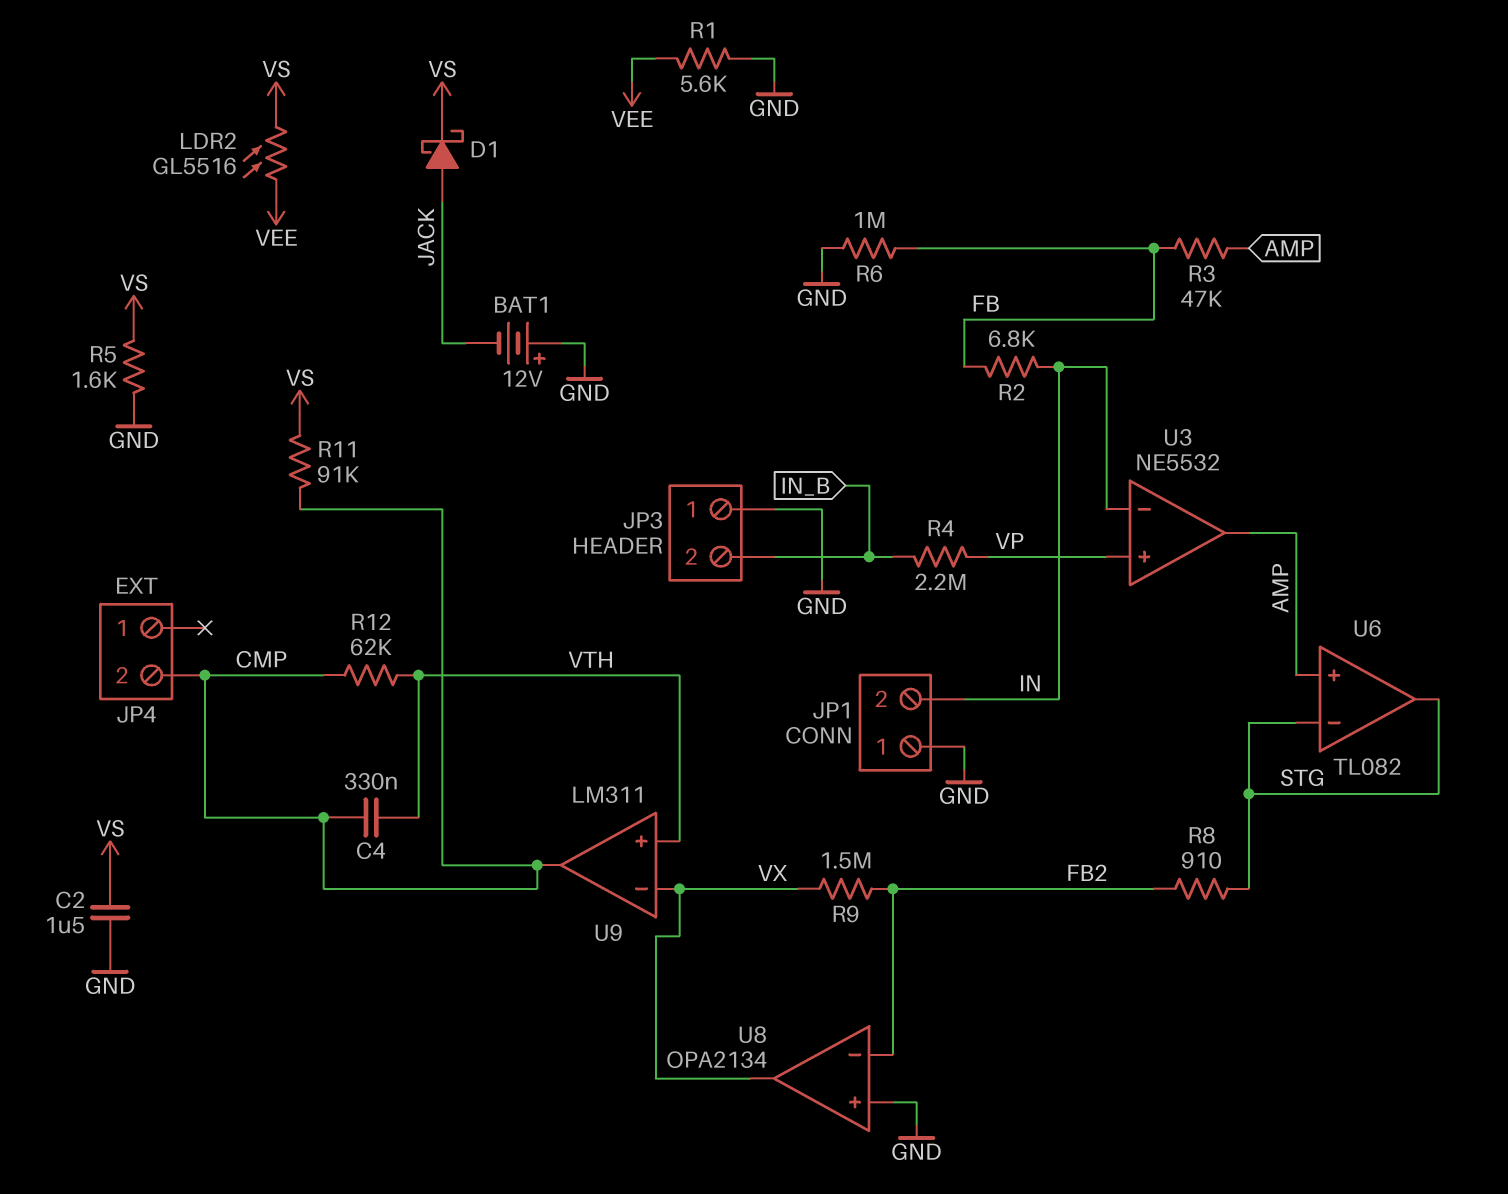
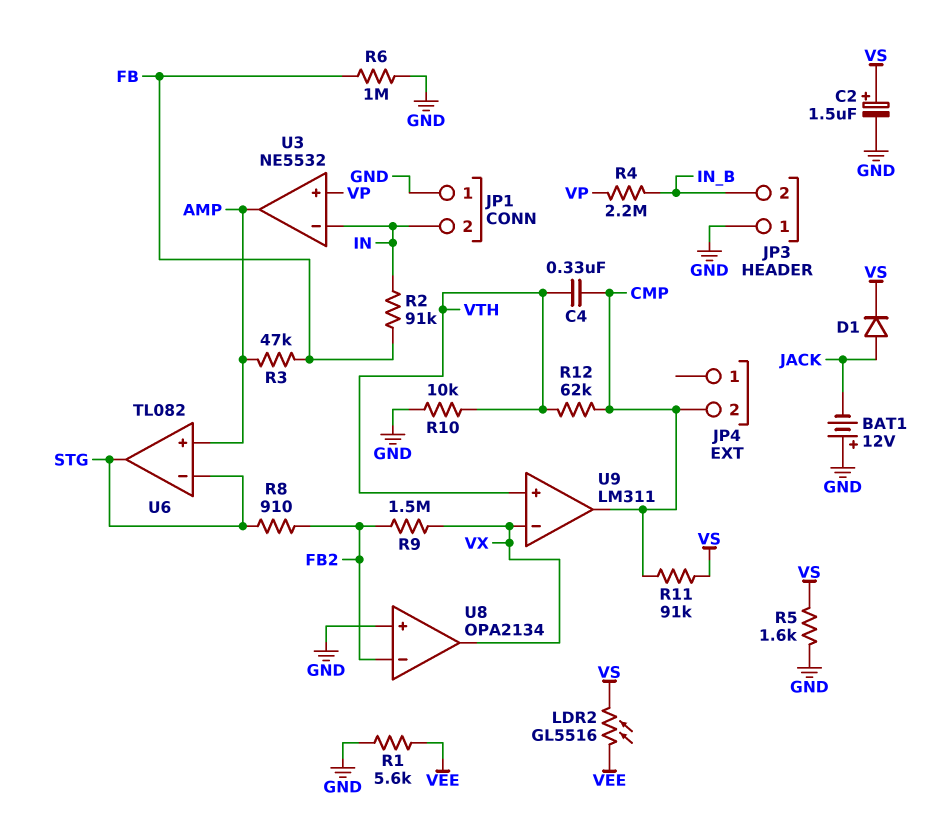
C2: 1.5uF (GND, VS) -> 1.5uF (plus VS, minus GND)
D1: schottky (A JACK, K VS) -> diode (A JACK, K VS)
R2: 6.8k (FB, IN) -> 91k (FB, IN)
R10: none -> 10k (GND, VTH)

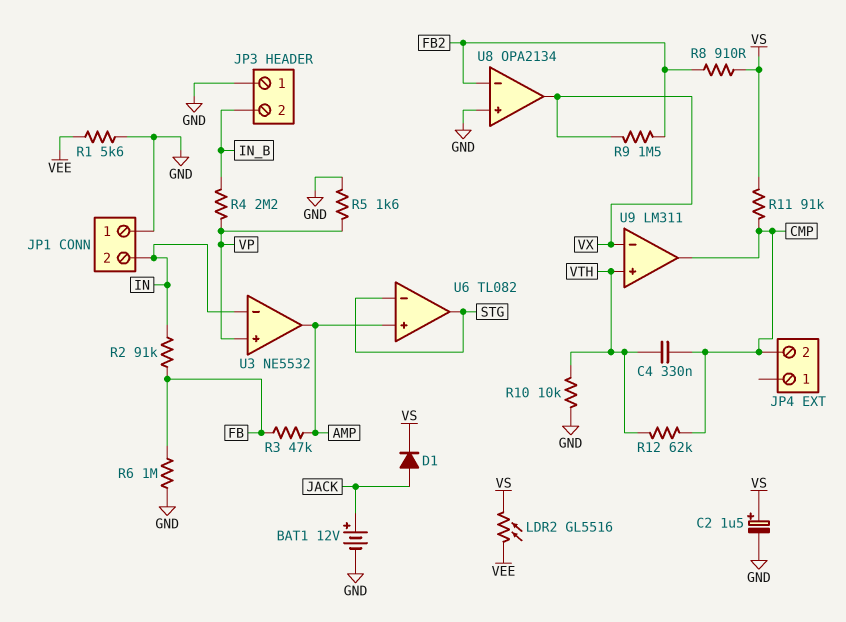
BAT1: 12V (plus GND, minus JACK) -> 12V (plus JACK, minus GND)
R5: 1.6k (GND, VS) -> 1.6k (GND, VP)
R8: 910 (FB2, STG) -> 910 (FB2, VS)

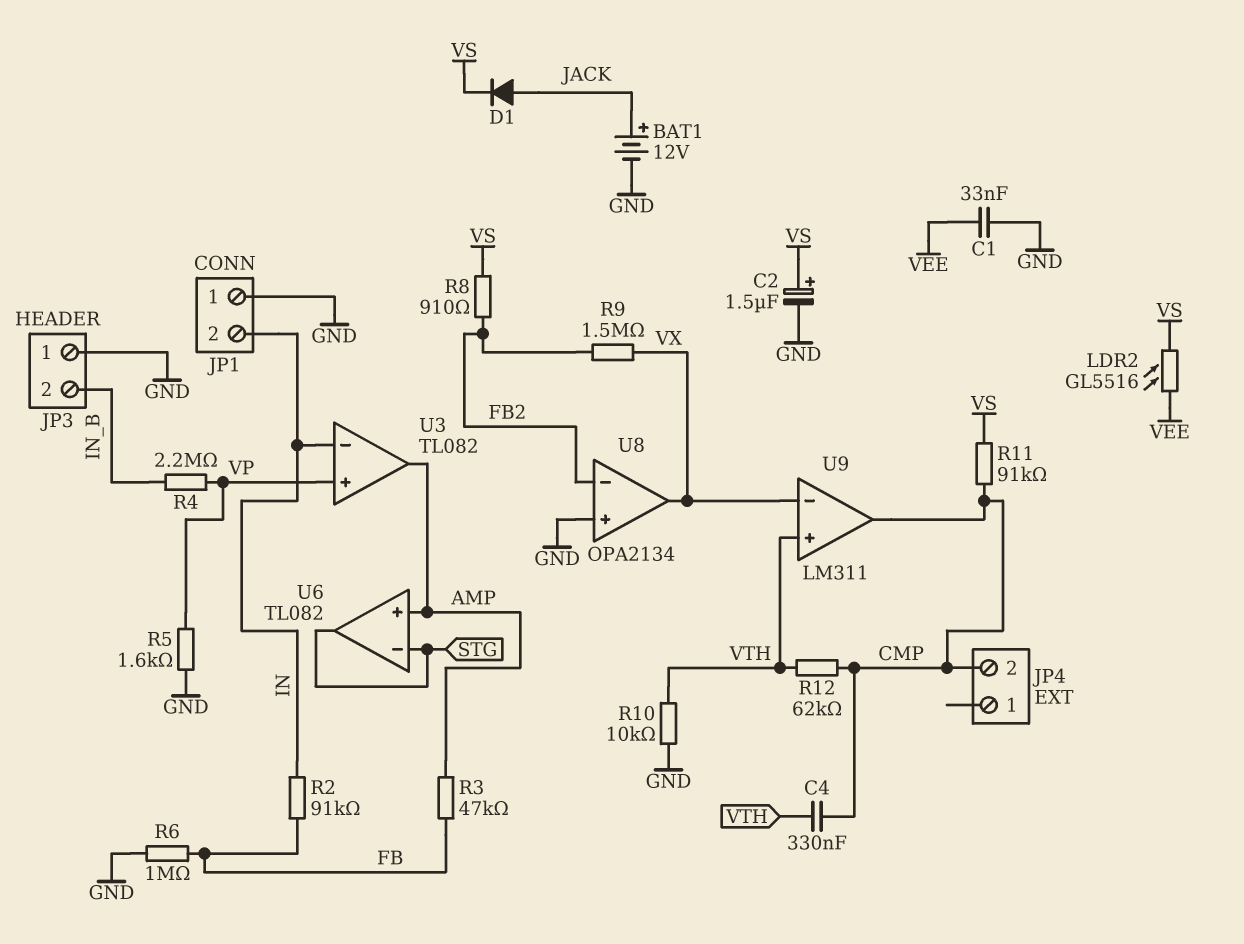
C1: none -> 33nF (GND, VEE)
R1: 5.6k (GND, VEE) -> none
U3: NE5532 -> TL082

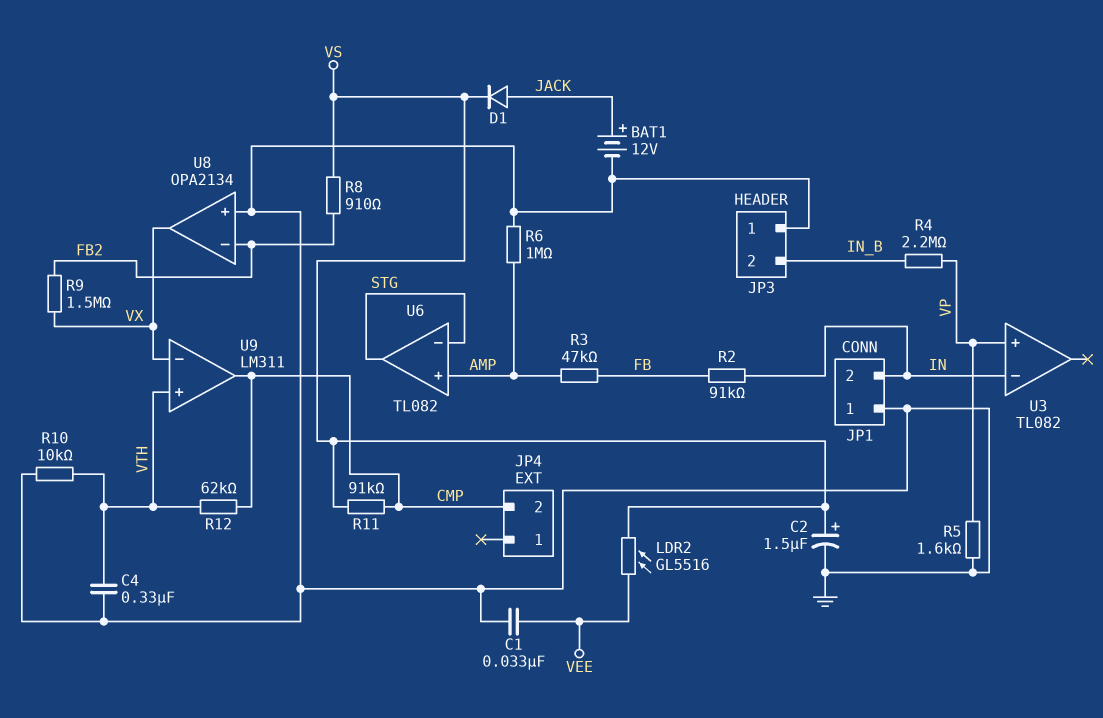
C4: 330nF (CMP, VTH) -> 330nF (GND, VTH)
R6: 1M (FB, GND) -> 1M (AMP, GND)
U3 pin out: AMP -> none

